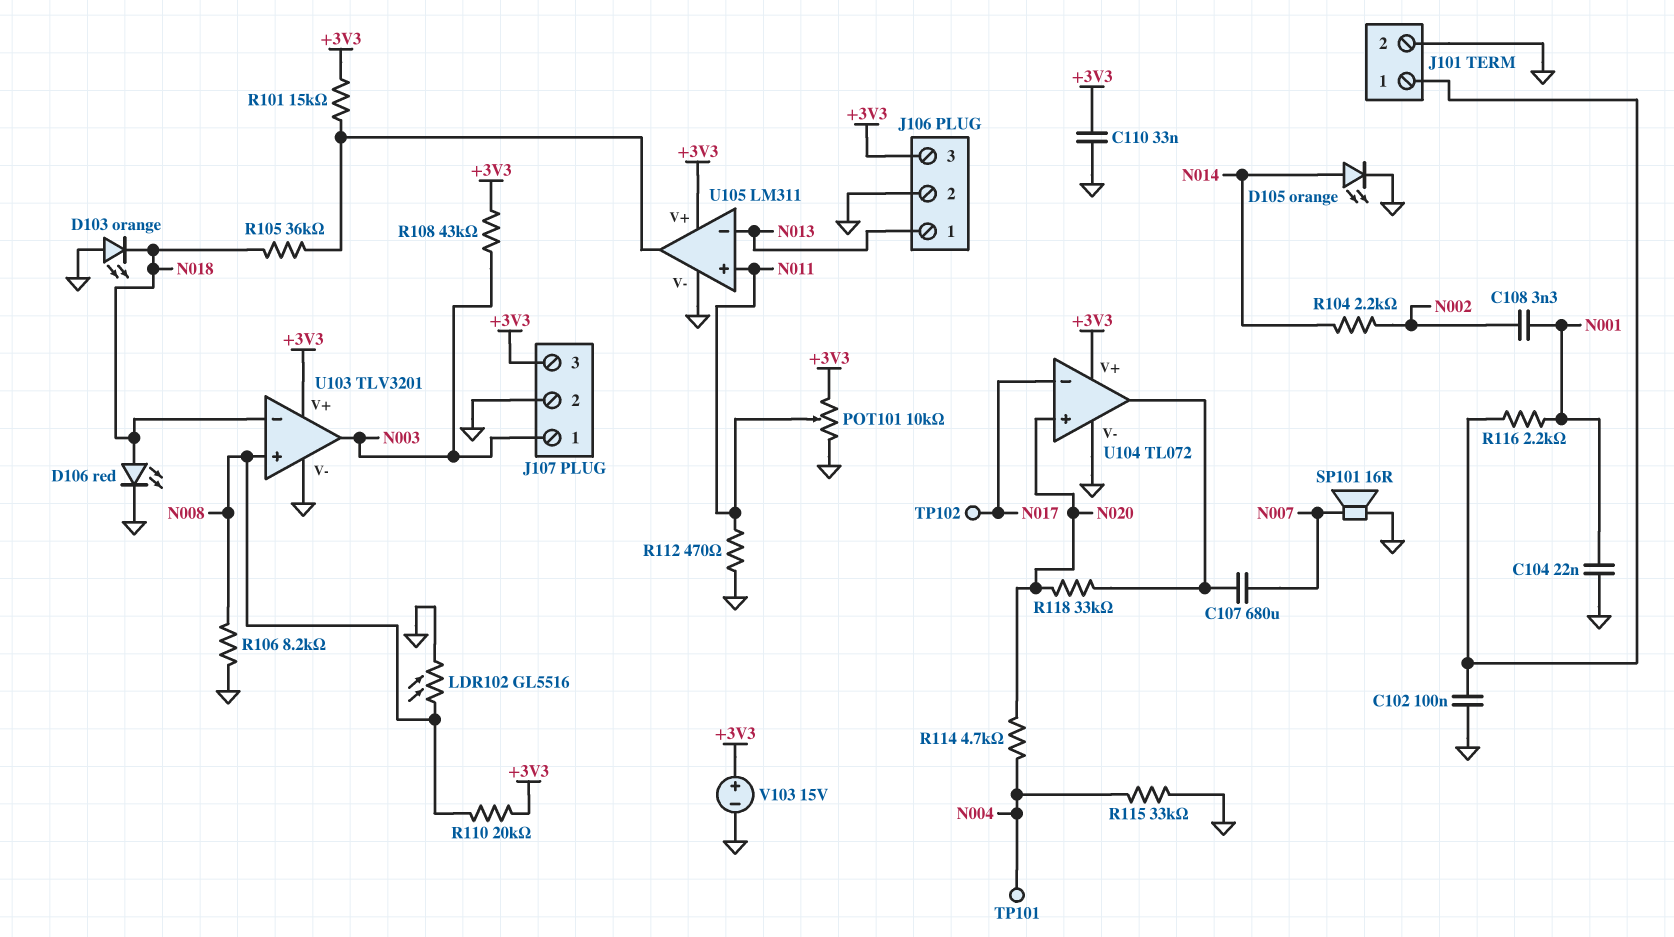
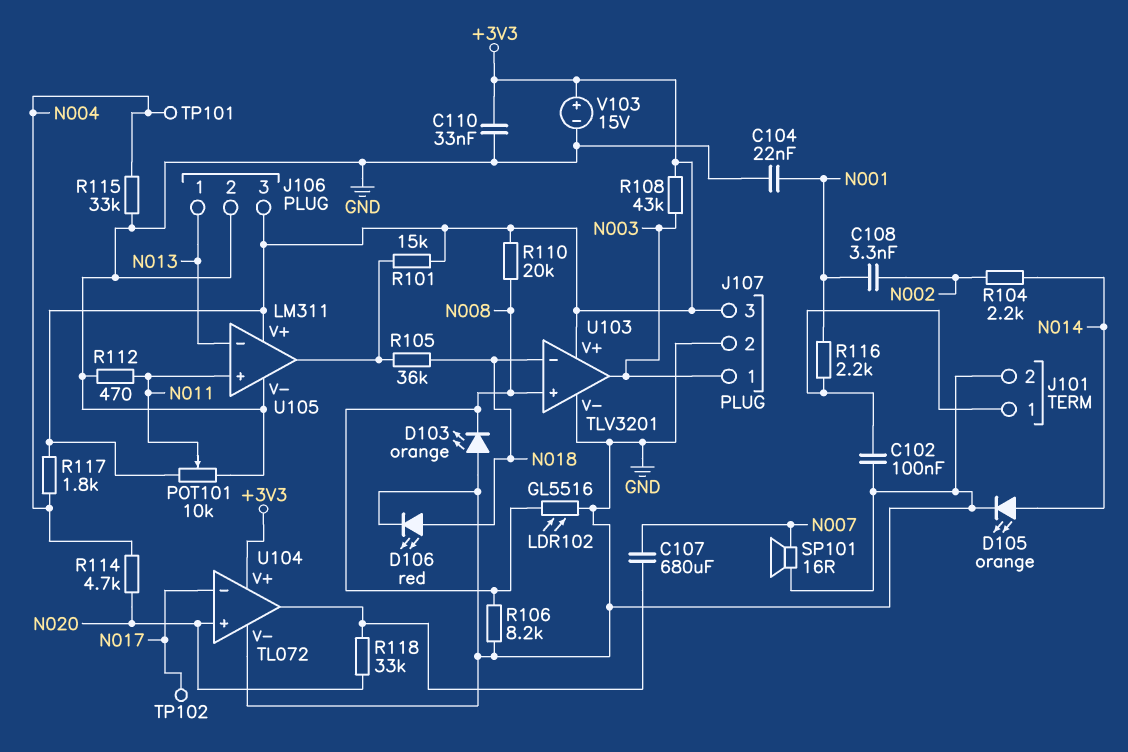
D103: LED orange (A GND, K N018) -> LED orange (A GND, K N008)
R117: none -> 1.8k (+3V3, N004)

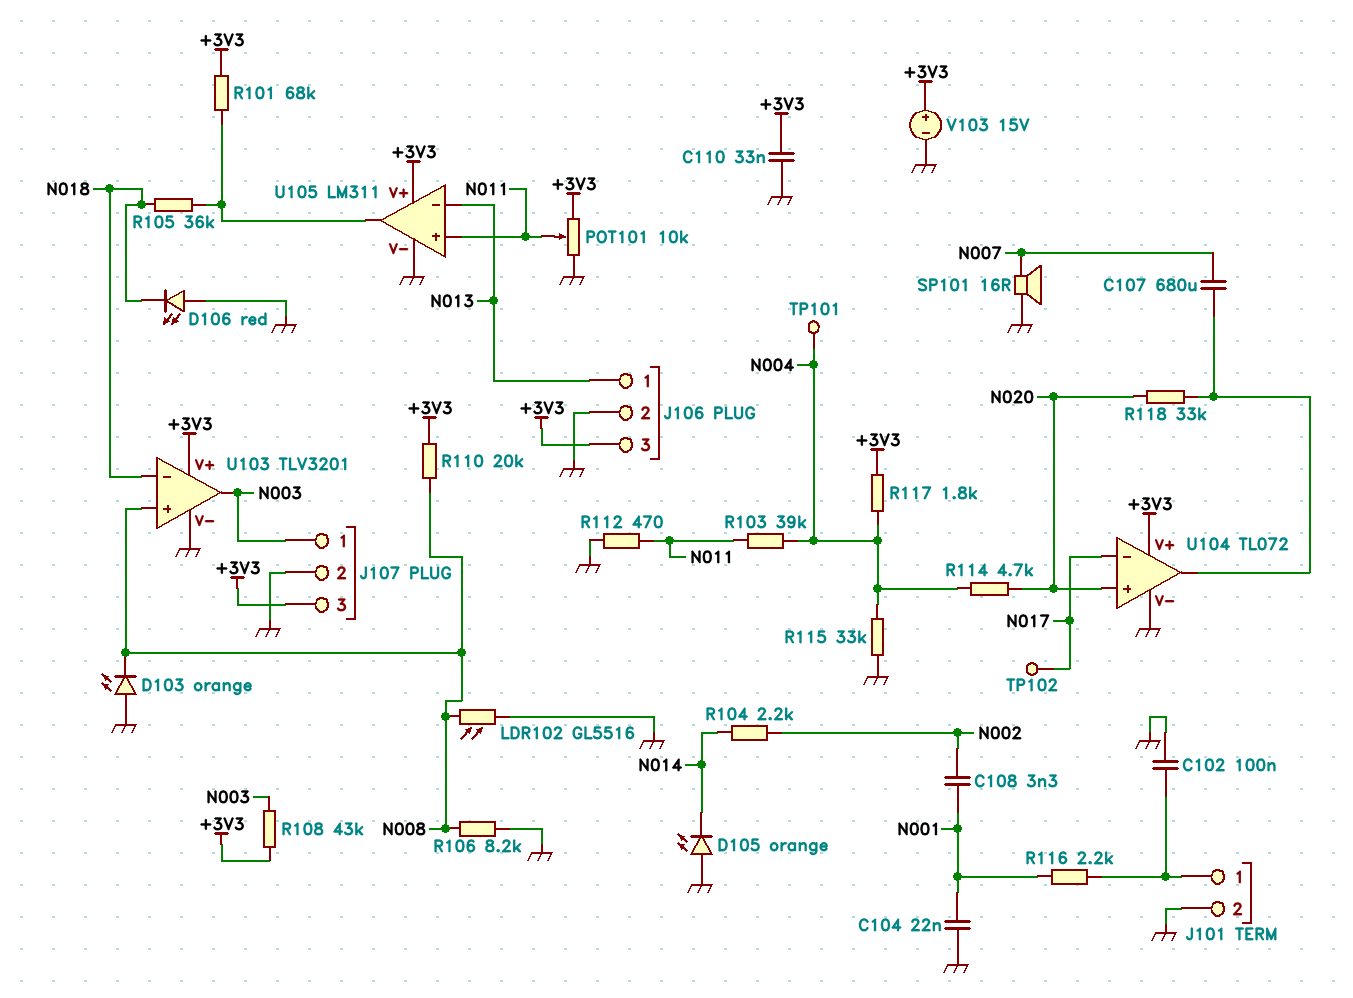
D105: LED orange (A N014, K GND) -> LED orange (A GND, K N014)
D106: LED red (A N018, K GND) -> LED red (A GND, K N018)
R101: 15k (+3V3, U105/out) -> 68k (+3V3, U105/out)
R103: none -> 39k (N004, N011)

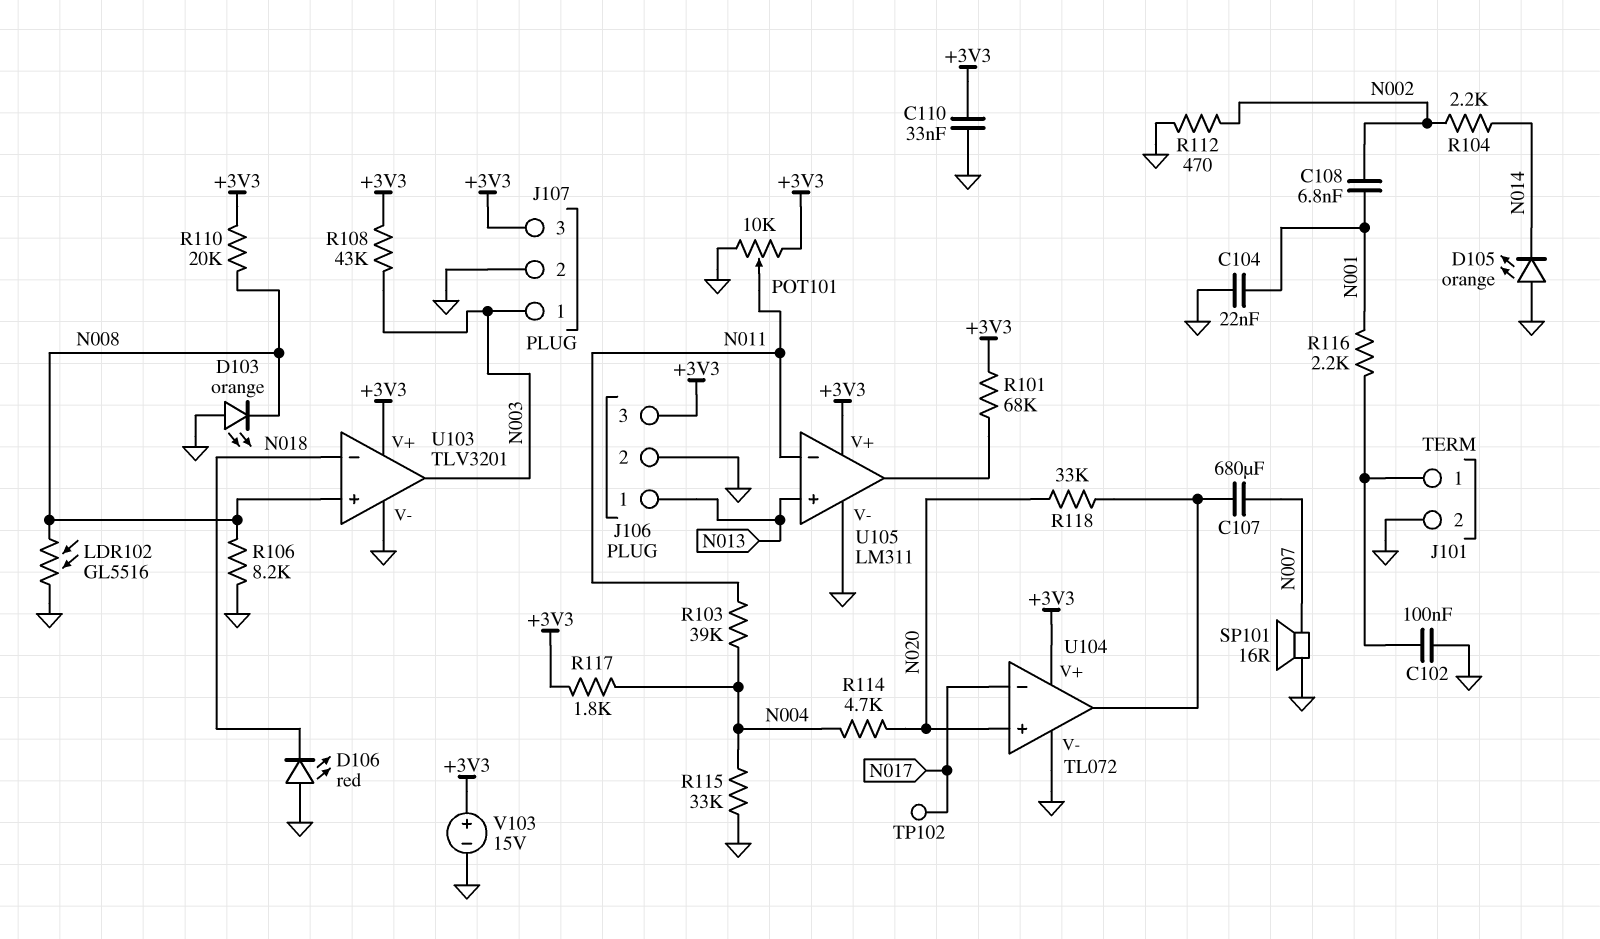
C108: 3.3nF (N001, N002) -> 6.8nF (N001, N002)
R105: 36k (N018, U105/out) -> none
R112: 470 (GND, N011) -> 470 (GND, N002)
TP101: test point (N004) -> none
U105 pin in+: N011 -> N013
U105 pin in-: N013 -> N011

